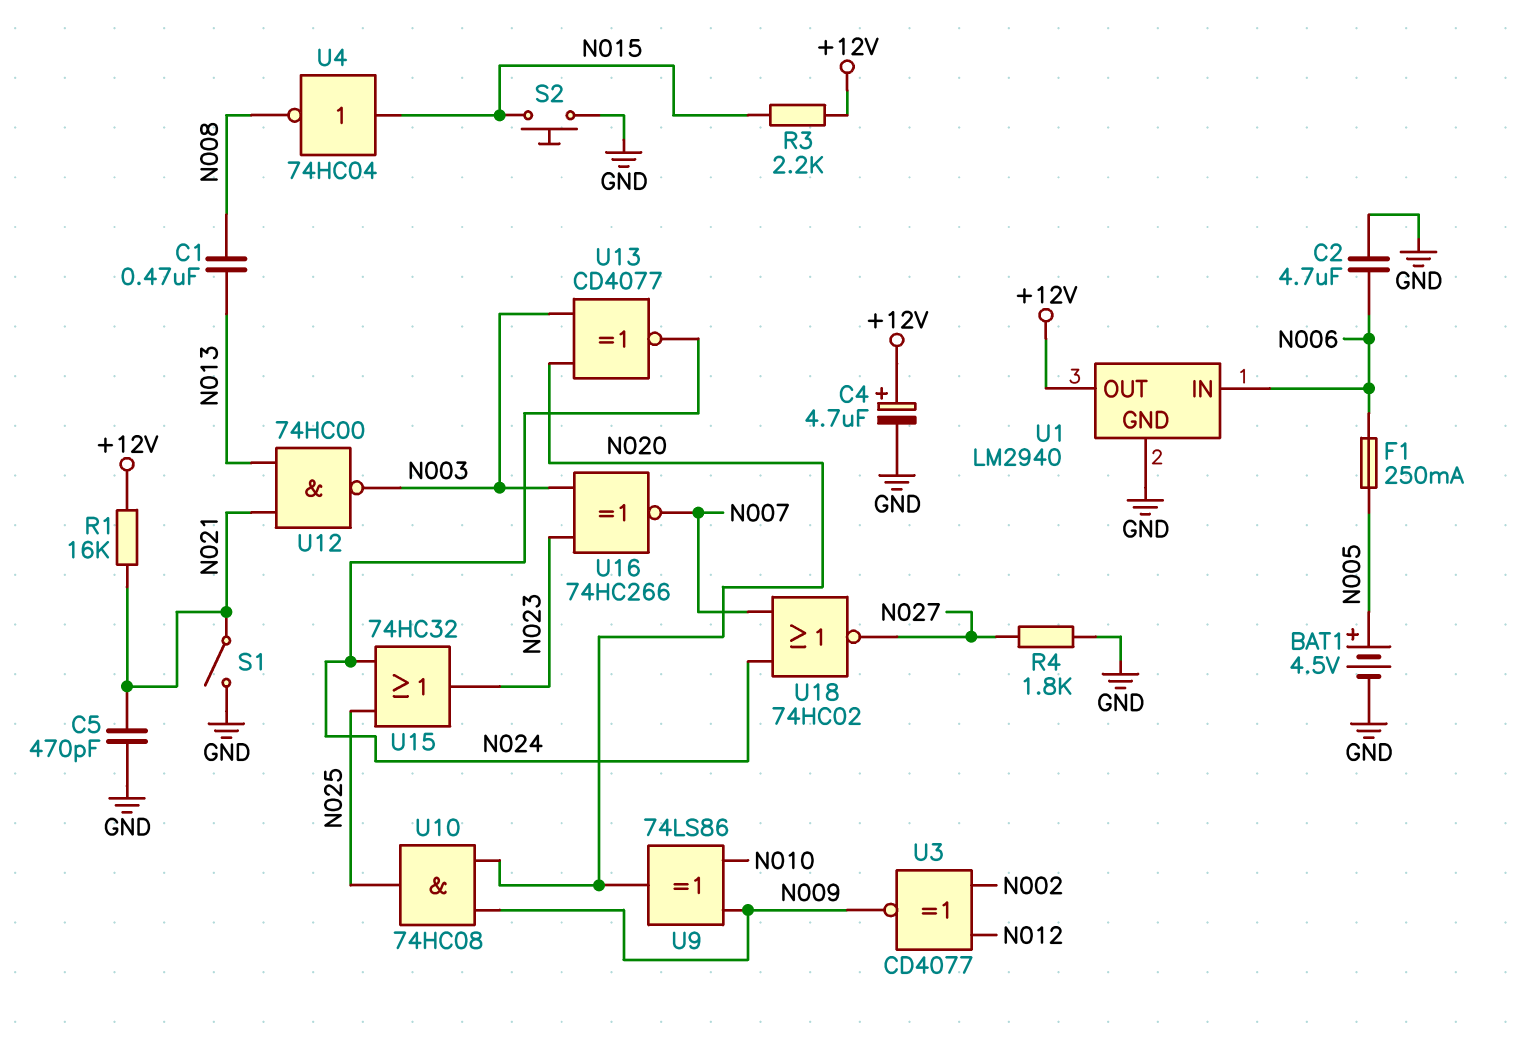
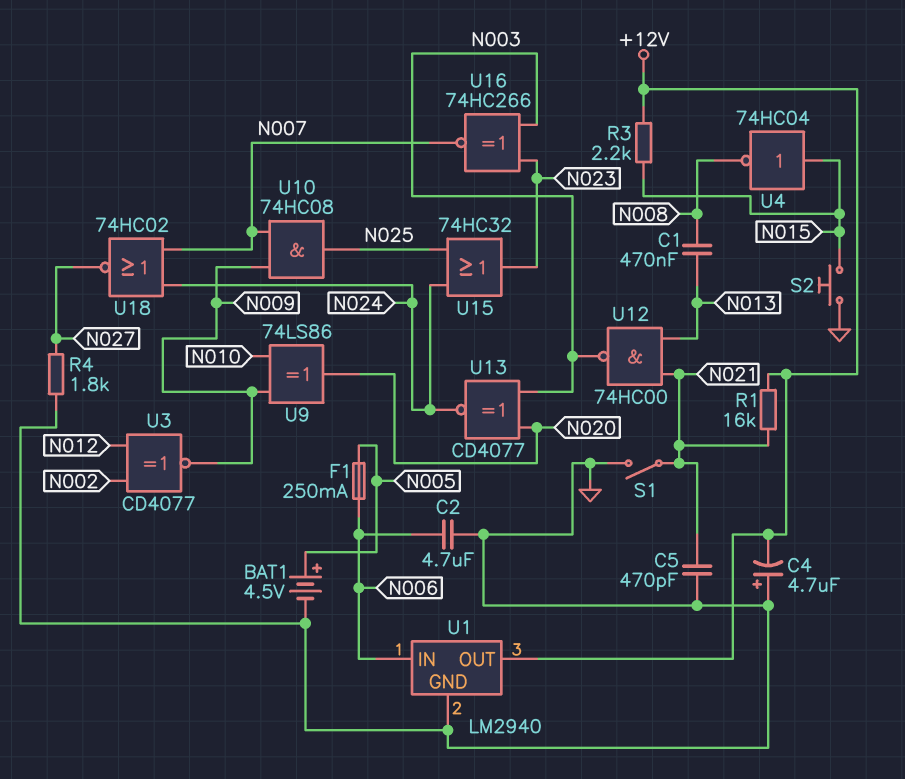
C4: 4.7uF (plus +12V, minus GND) -> 4.7uF (plus GND, minus +12V)
U10: AND 74HC08 (in N009, in N020, out N025) -> AND 74HC08 (in N007, in N009, out N025)

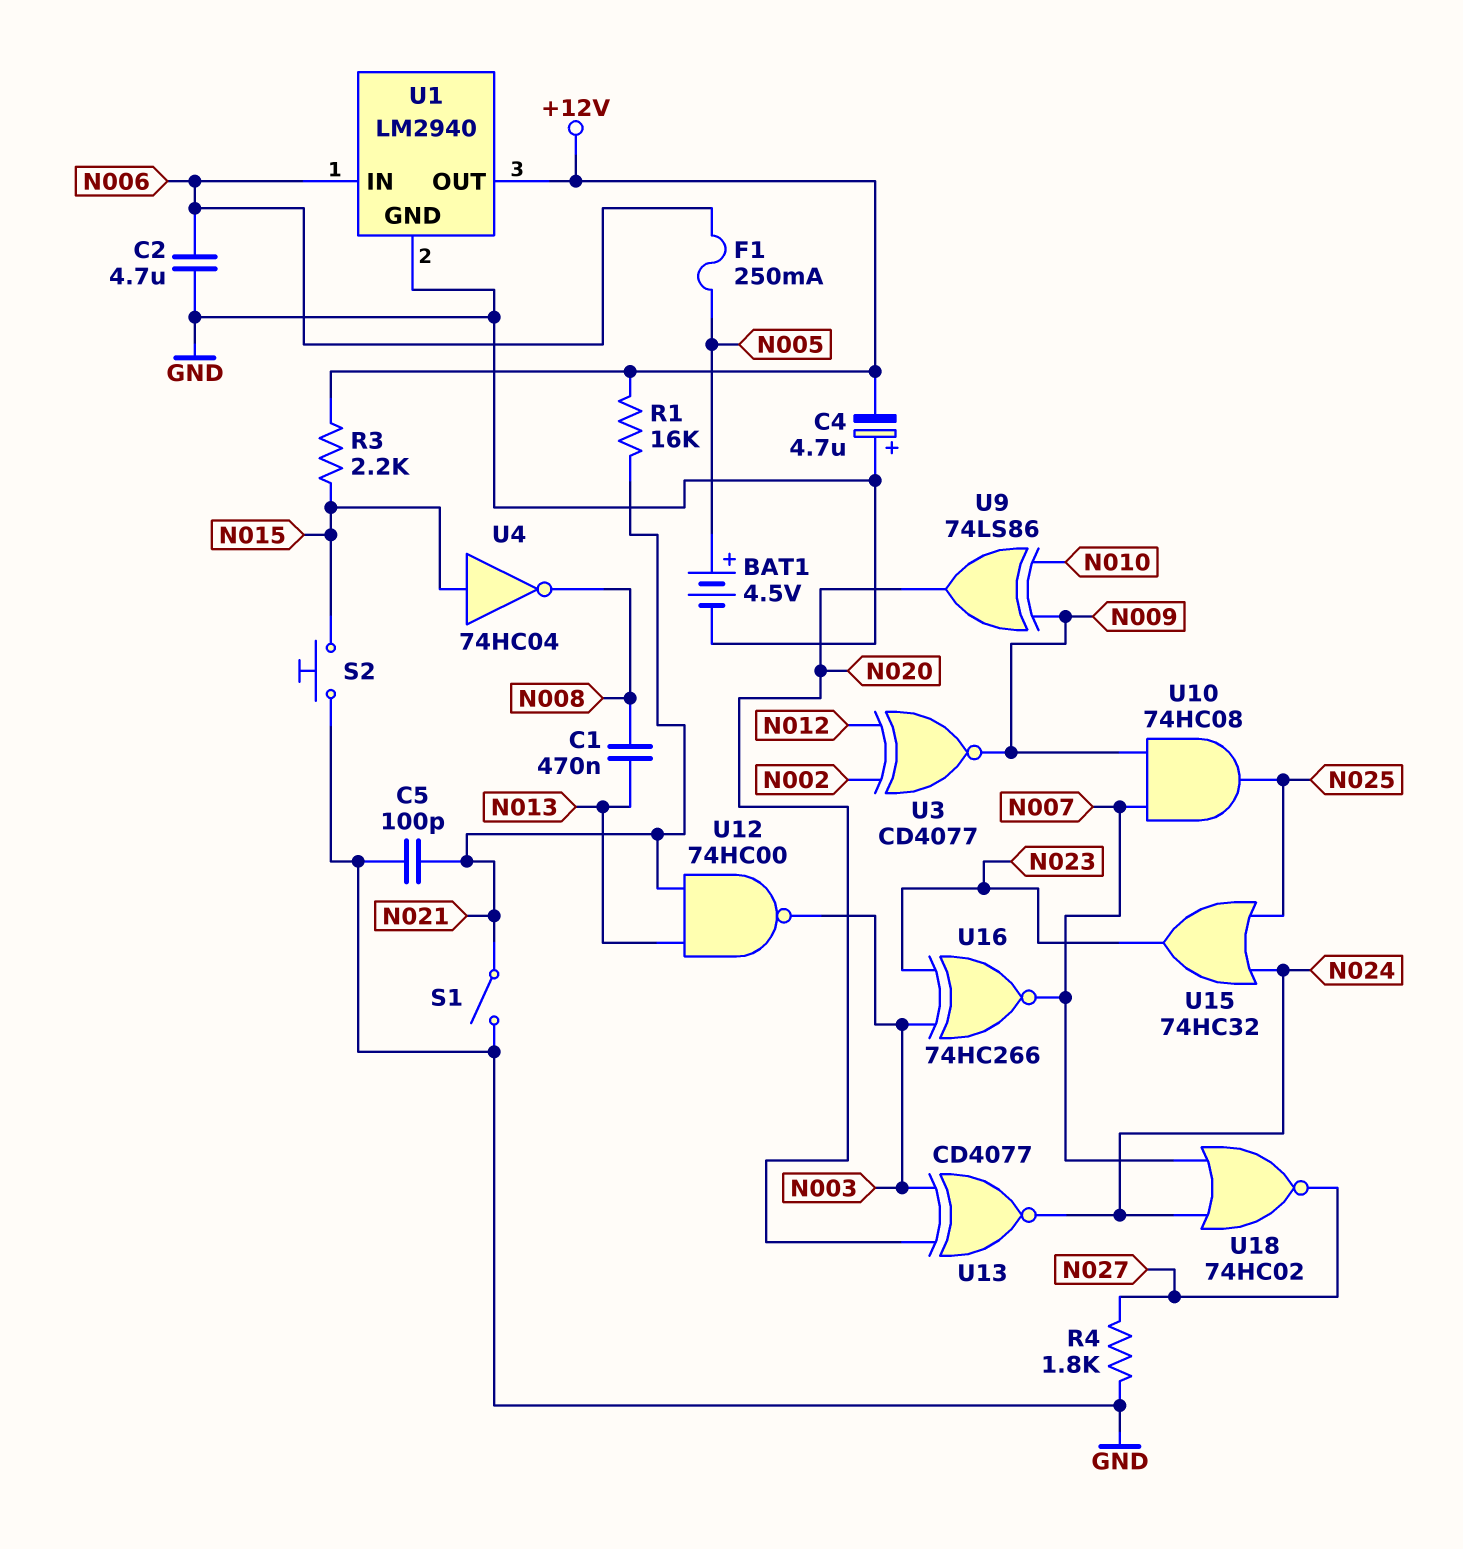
C5: 470pF (GND, N021) -> 100pF (GND, N021)

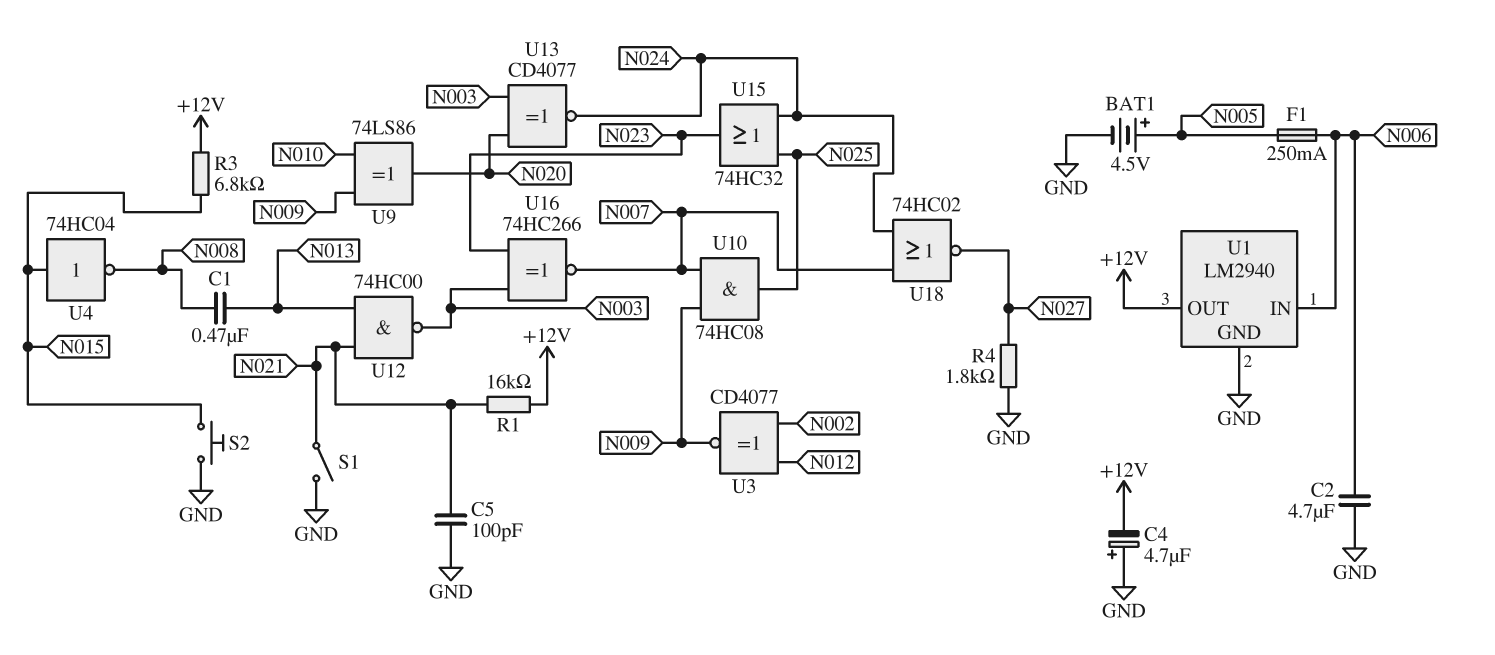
R3: 2.2k (+12V, N015) -> 6.8k (+12V, N015)

